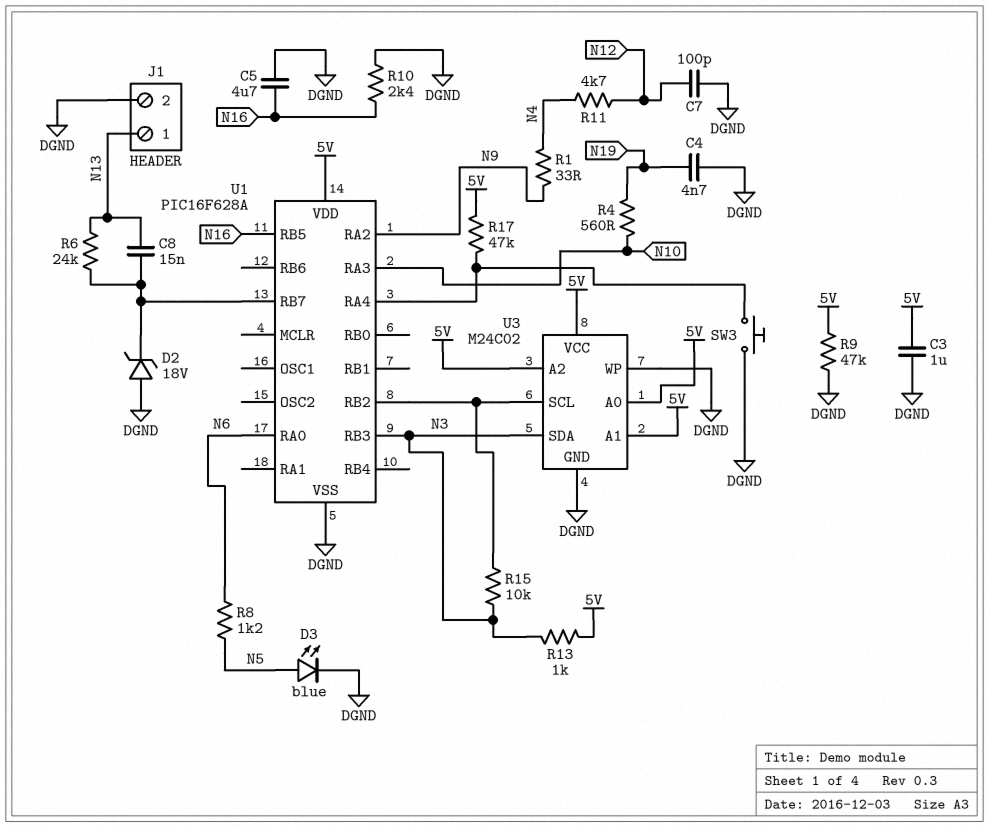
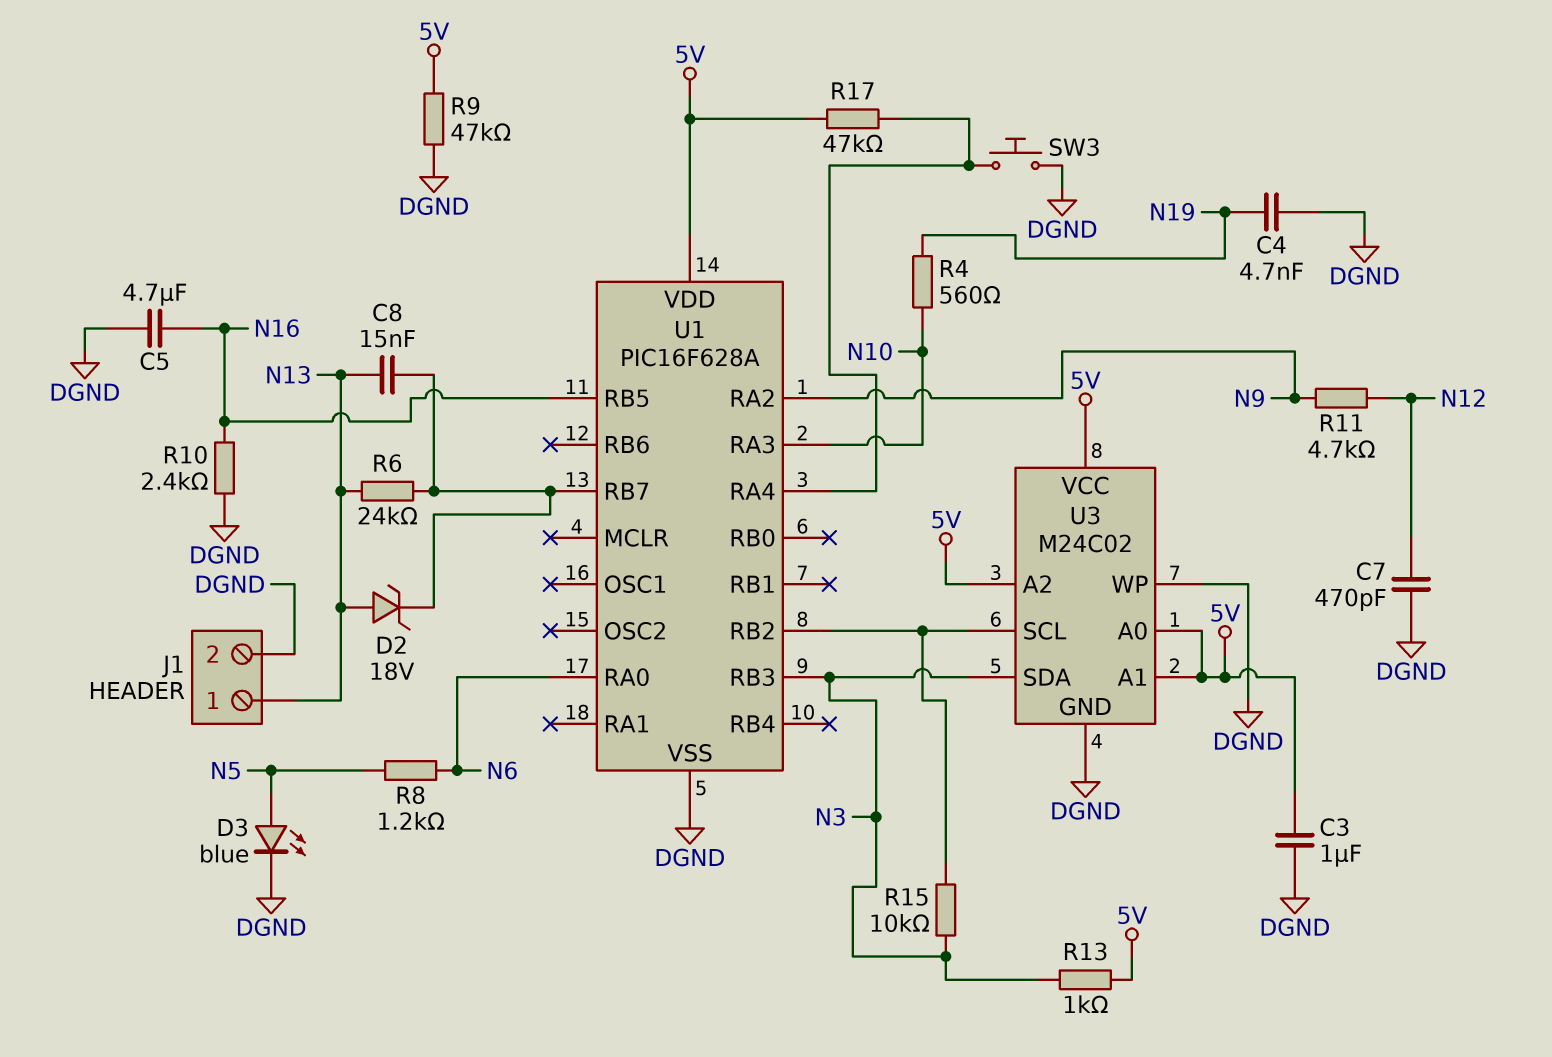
C7: 100pF (DGND, N12) -> 470pF (DGND, N12)
D2: zener 18V (A DGND, K U1/RB7) -> zener 18V (A N13, K U1/RB7)
R1: 33 (N4, N9) -> none
R11: 4.7k (N4, N12) -> 4.7k (N9, N12)

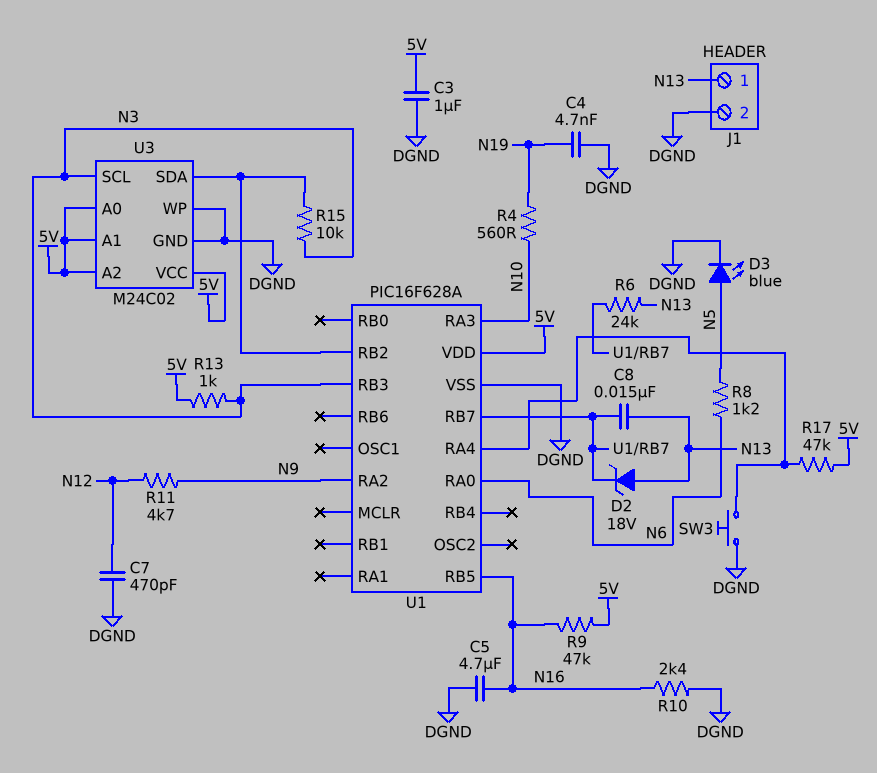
R9: 47k (5V, DGND) -> 47k (5V, N16)
U3 pin SCL: U1/RB2 -> N3
U3 pin SDA: N3 -> U1/RB2

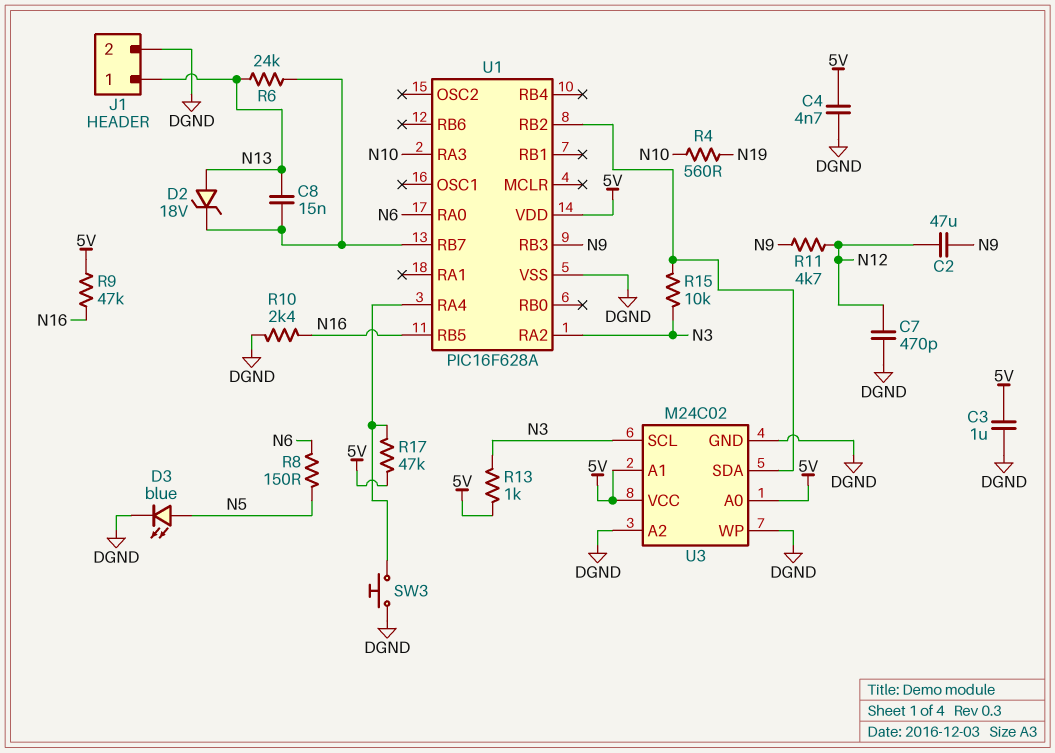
C2: none -> 47uF (N9, N12)
C4: 4.7nF (DGND, N19) -> 4.7nF (5V, DGND)
C5: 4.7uF (DGND, N16) -> none
R8: 1.2k (N5, N6) -> 150 (N5, N6)
U1 pin RA2: N9 -> N3
U1 pin RB3: N3 -> N9
U3 pin A2: 5V -> DGND

